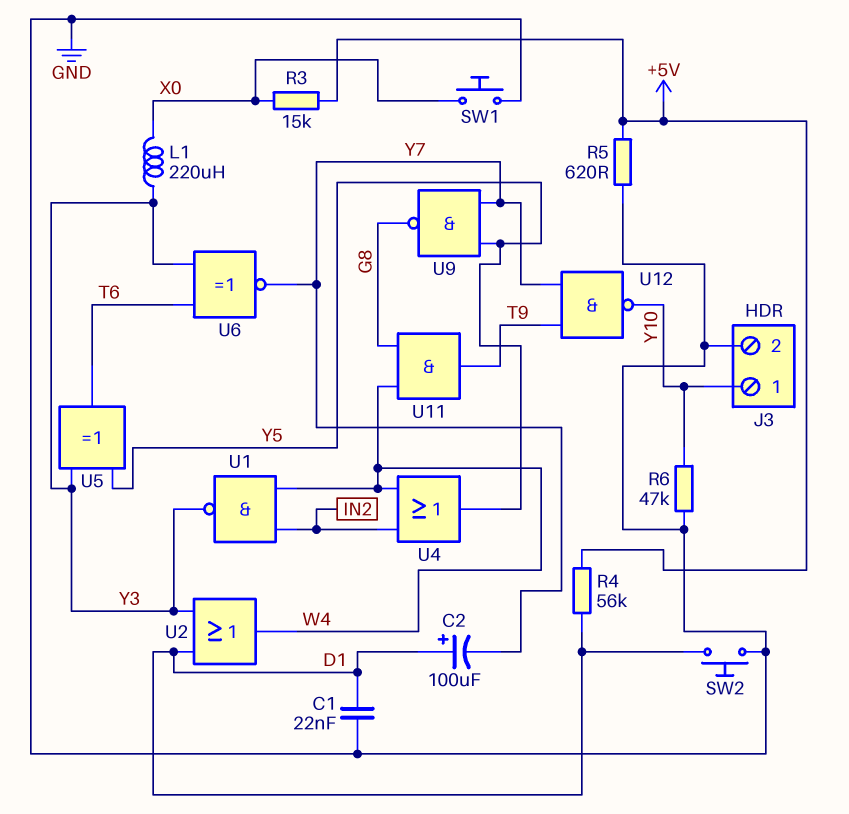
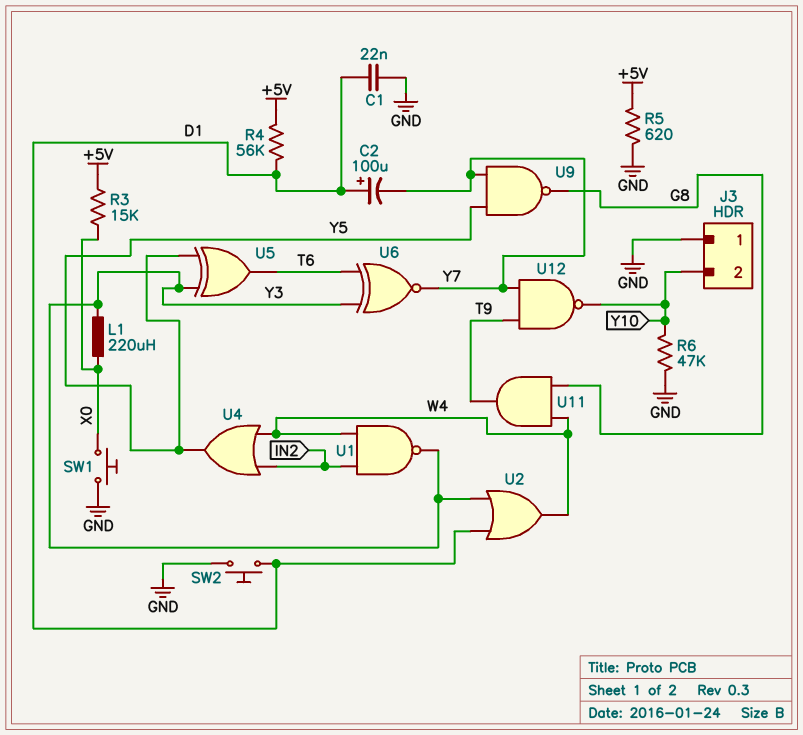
J3 pin 1: Y10 -> GND
J3 pin 2: GND -> Y10

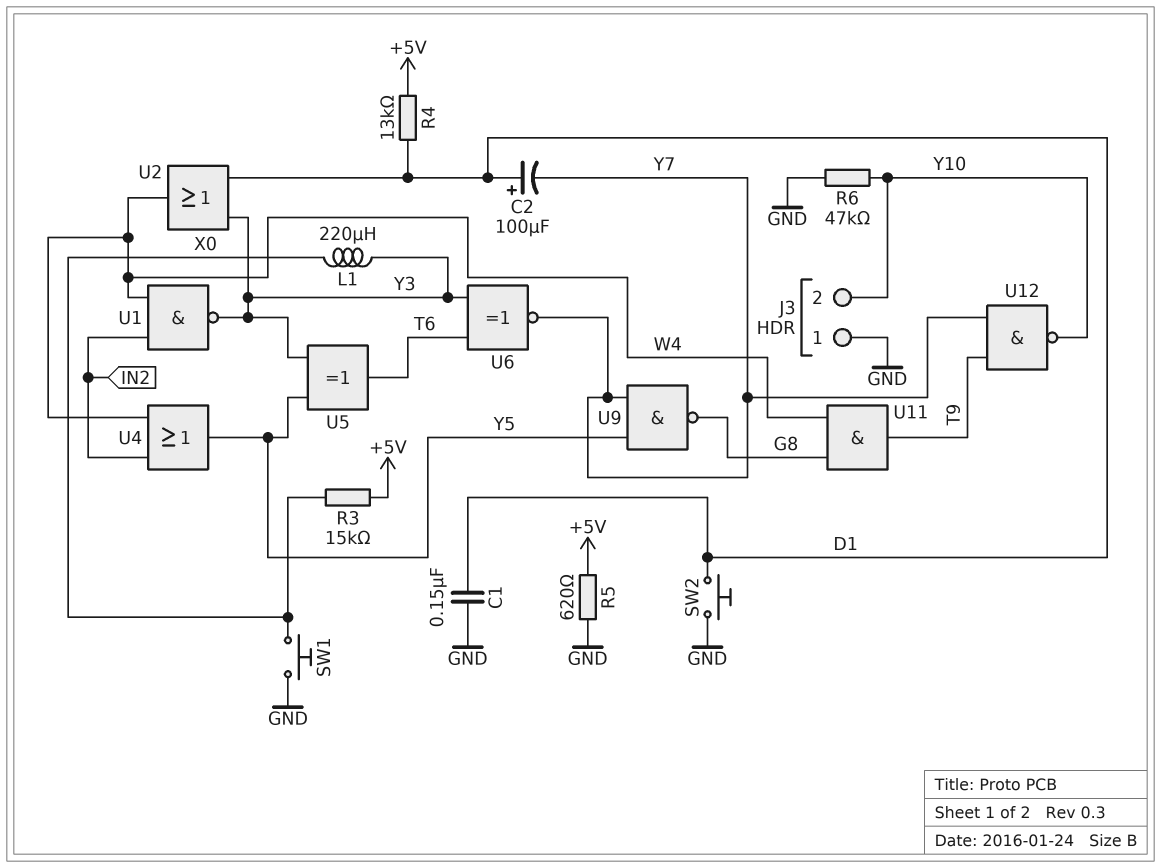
C1: 22nF (D1, GND) -> 150nF (D1, GND)
R4: 56k (+5V, D1) -> 13k (+5V, D1)

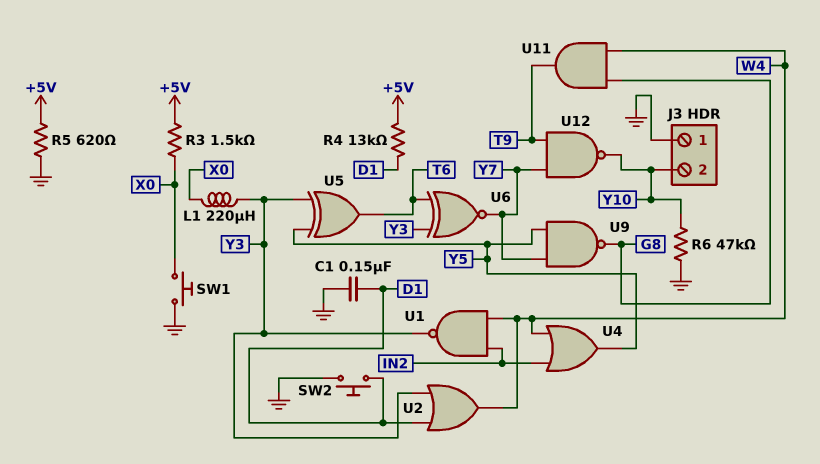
C2: 100uF (plus D1, minus Y7) -> none
R3: 15k (+5V, X0) -> 1.5k (+5V, X0)

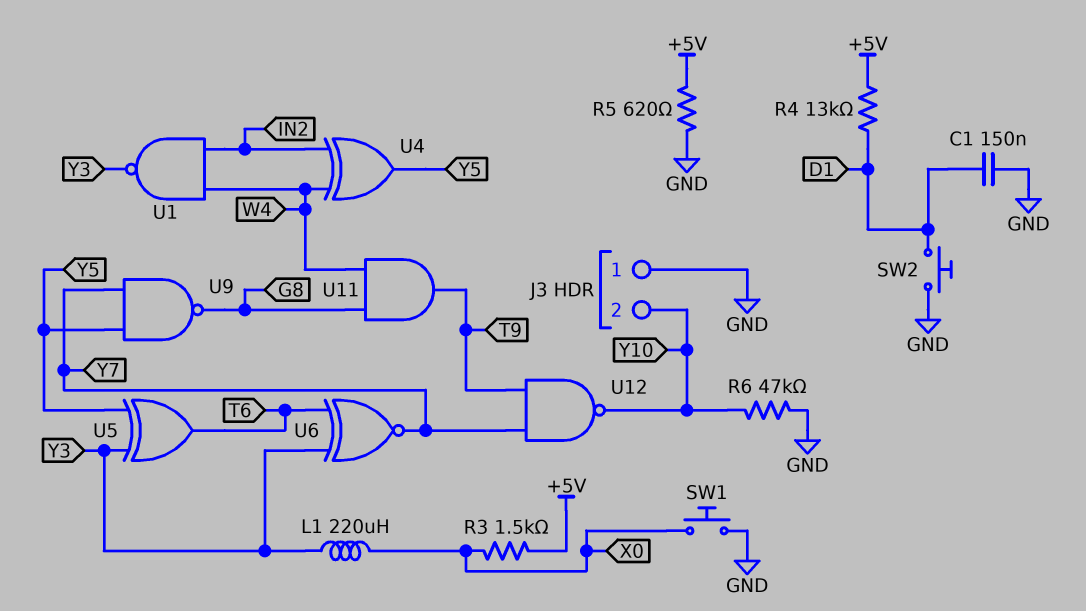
U2: OR (in D1, in Y3, out W4) -> none
U4: OR (in IN2, in W4, out Y5) -> XOR (in IN2, in W4, out Y5)

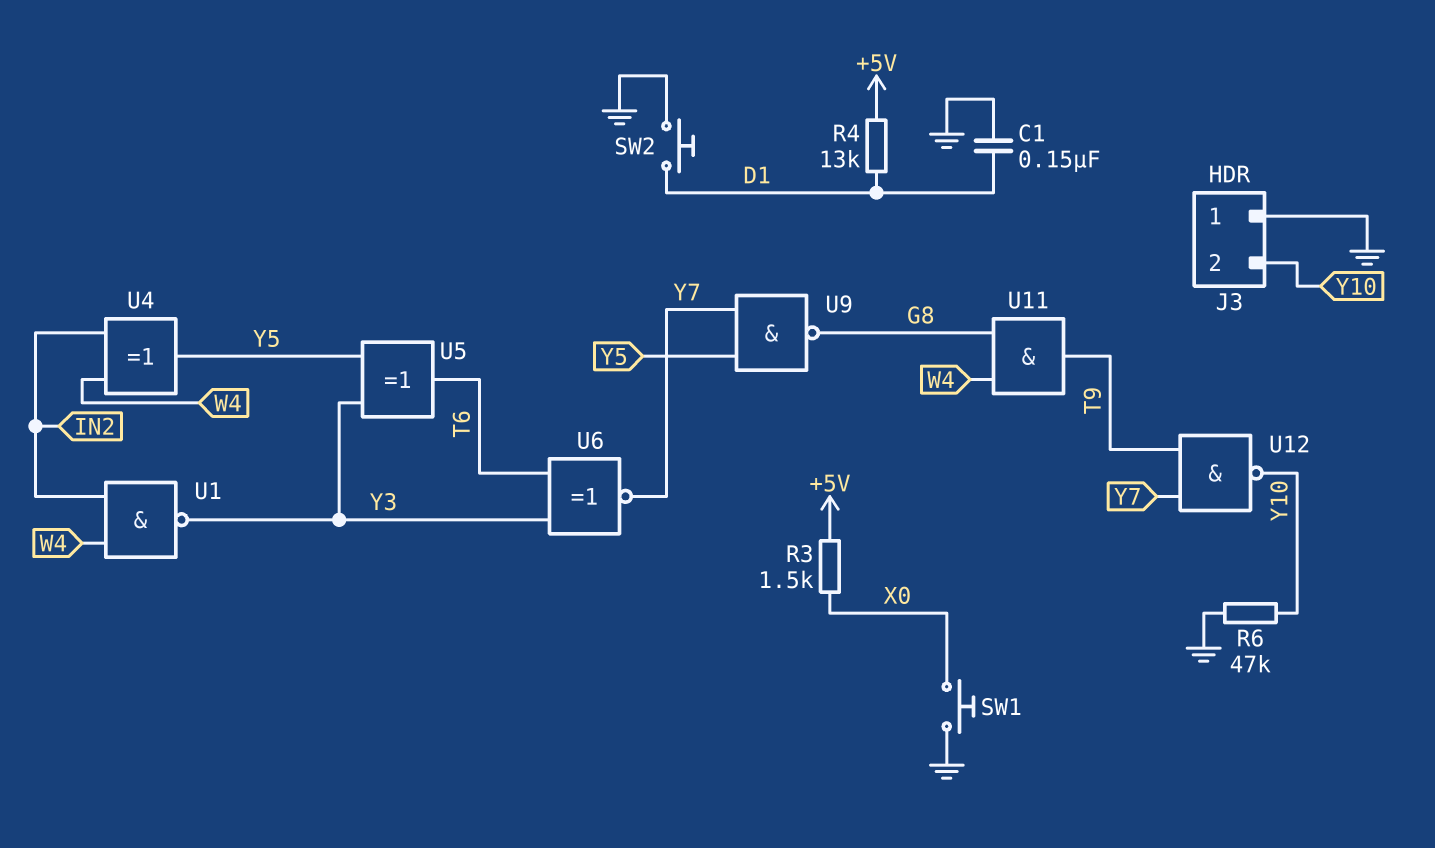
L1: 220uH (X0, Y3) -> none
R5: 620 (+5V, GND) -> none

